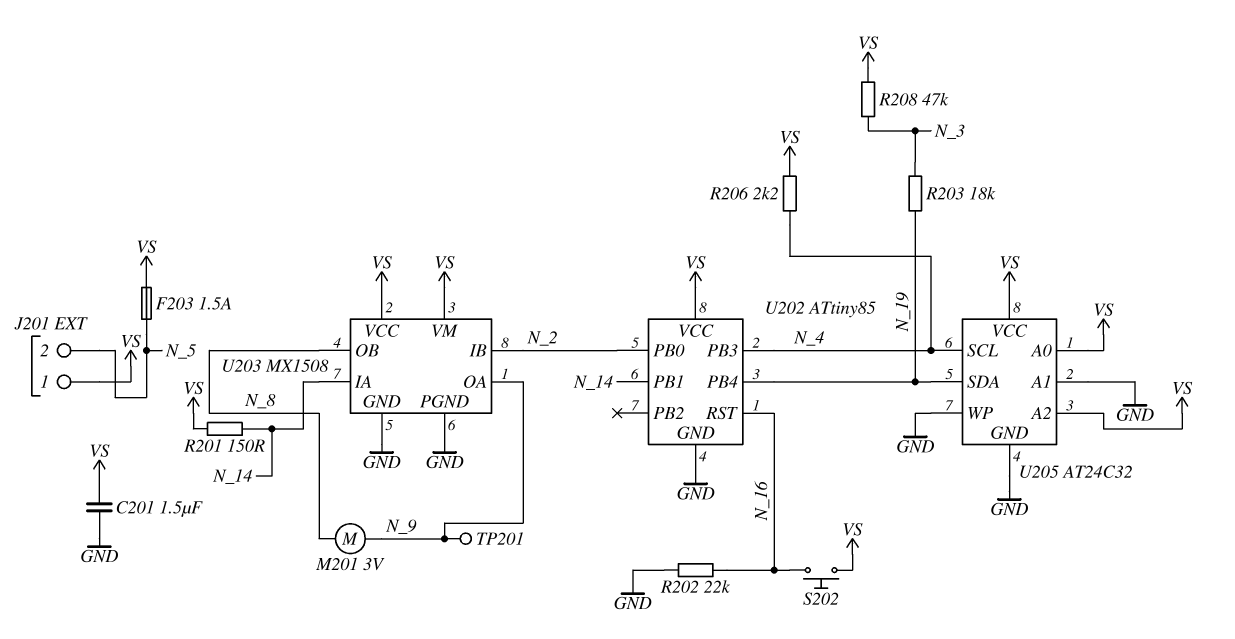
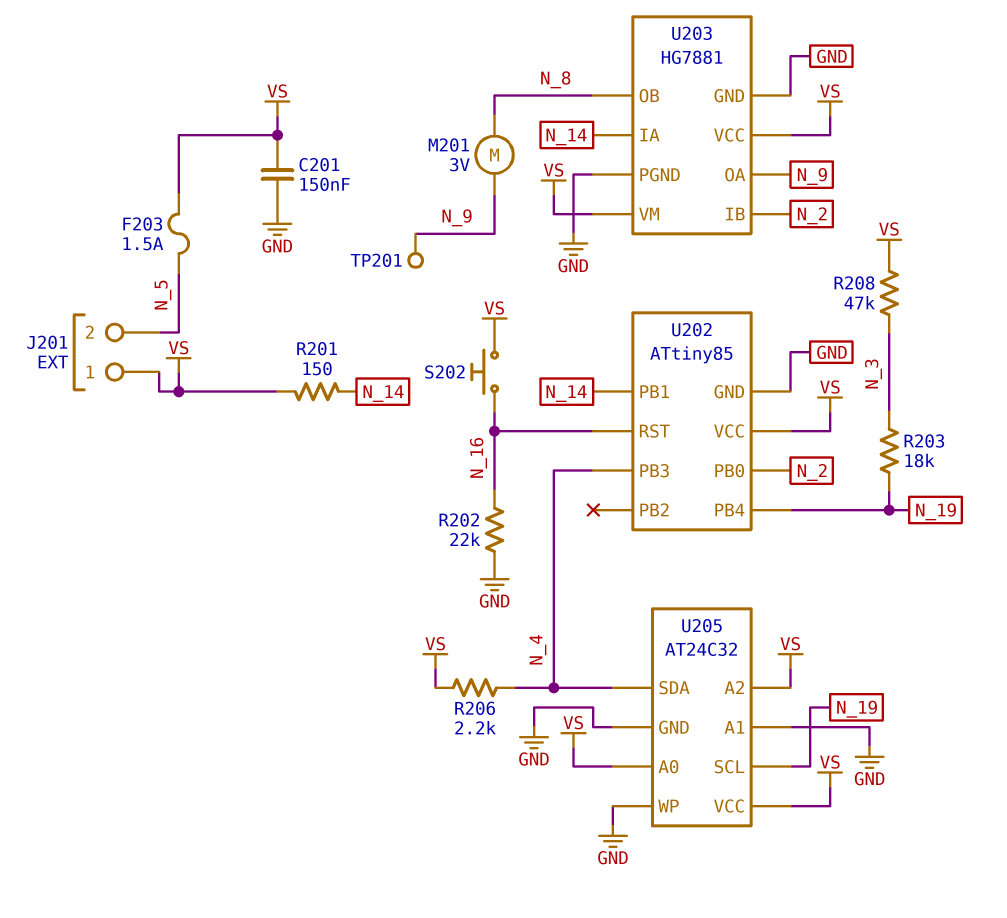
C201: 1.5uF (GND, VS) -> 150nF (GND, VS)
U203: MX1508 -> HG7881
U205 pin SCL: N_4 -> N_19
U205 pin SDA: N_19 -> N_4

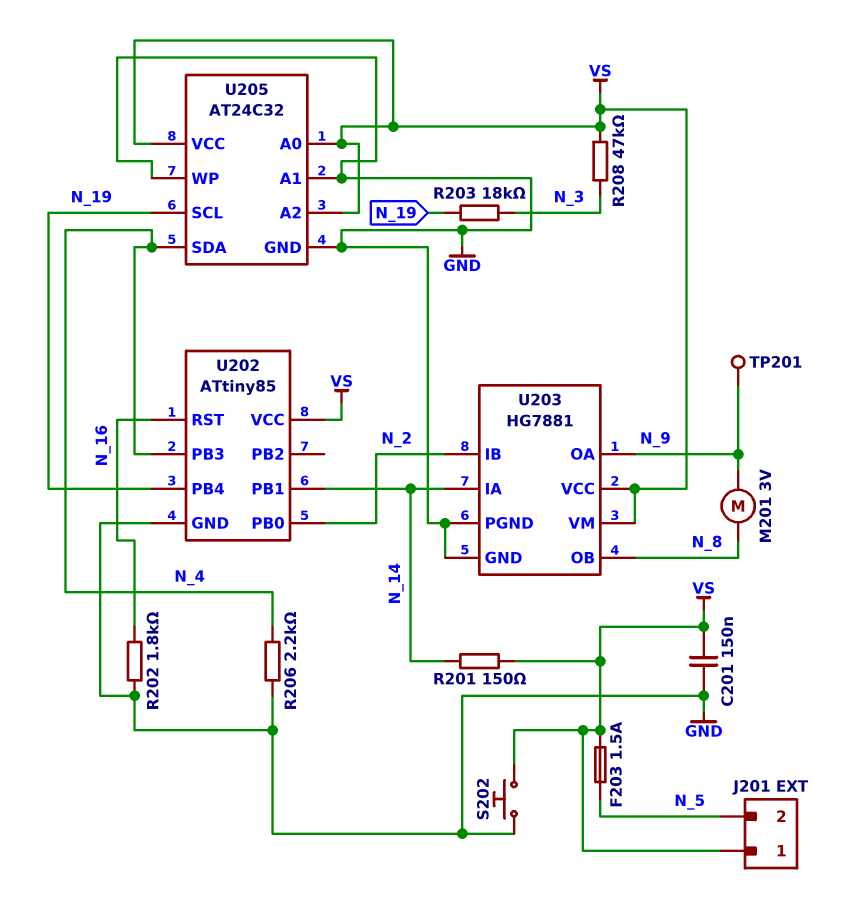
R202: 22k (GND, N_16) -> 1.8k (GND, N_16)
R206: 2.2k (N_4, VS) -> 2.2k (GND, N_4)
S202: button (N_16, VS) -> button (GND, VS)

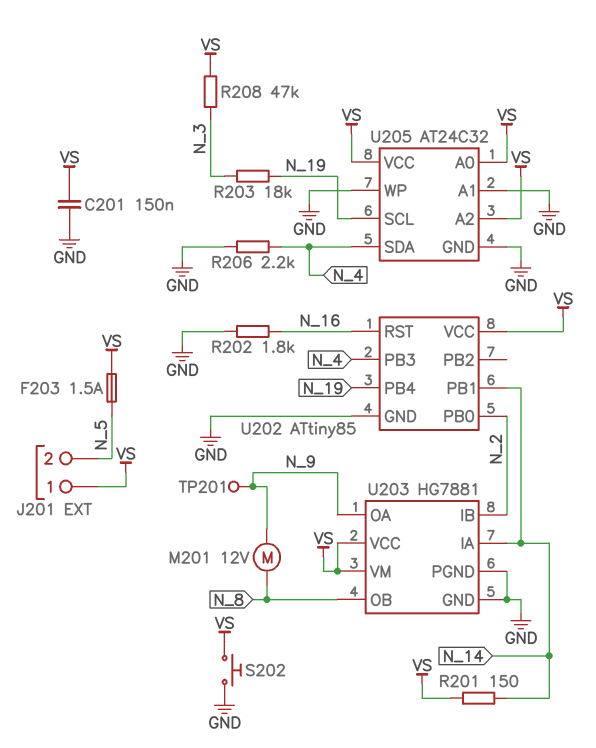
M201: motor 3V (N_8, N_9) -> motor 12V (N_8, N_9)

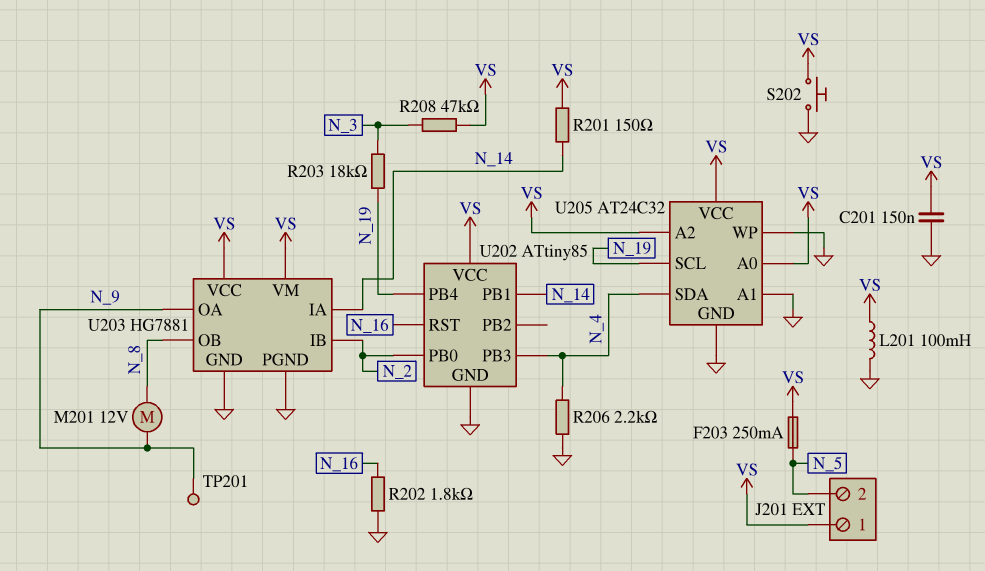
F203: 1.5A (N_5, VS) -> 250mA (N_5, VS)
L201: none -> 100mH (GND, VS)

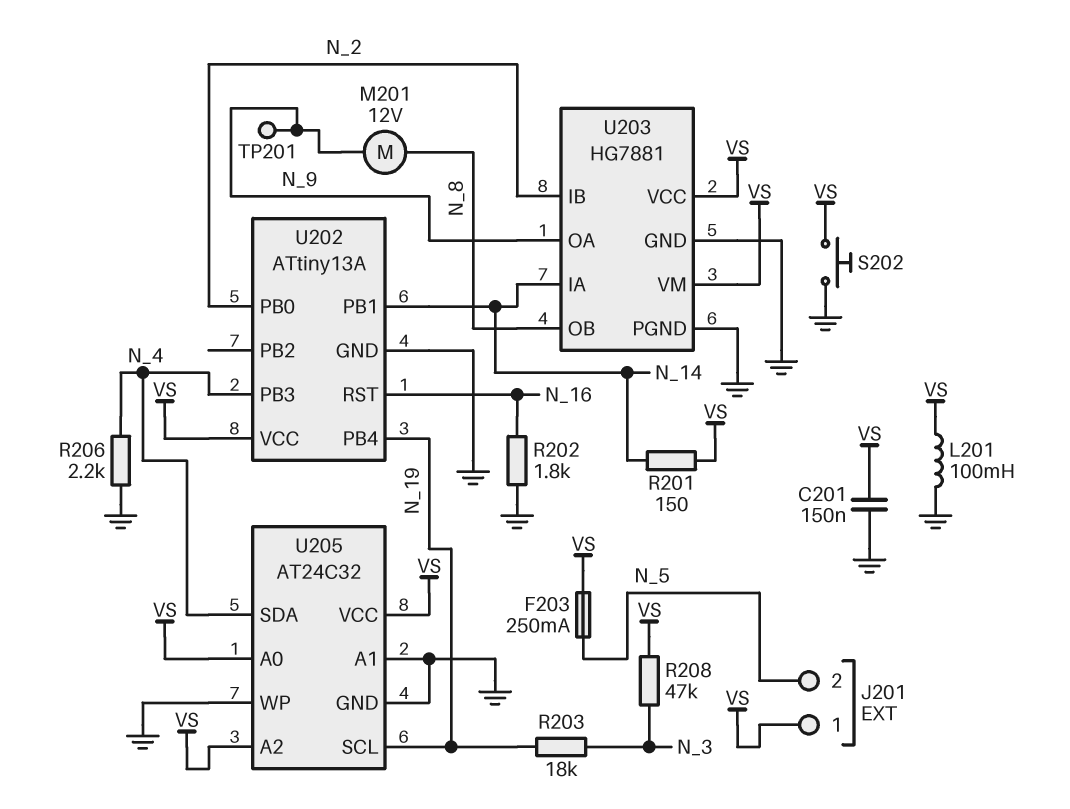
U202: ATtiny85 -> ATtiny13A

